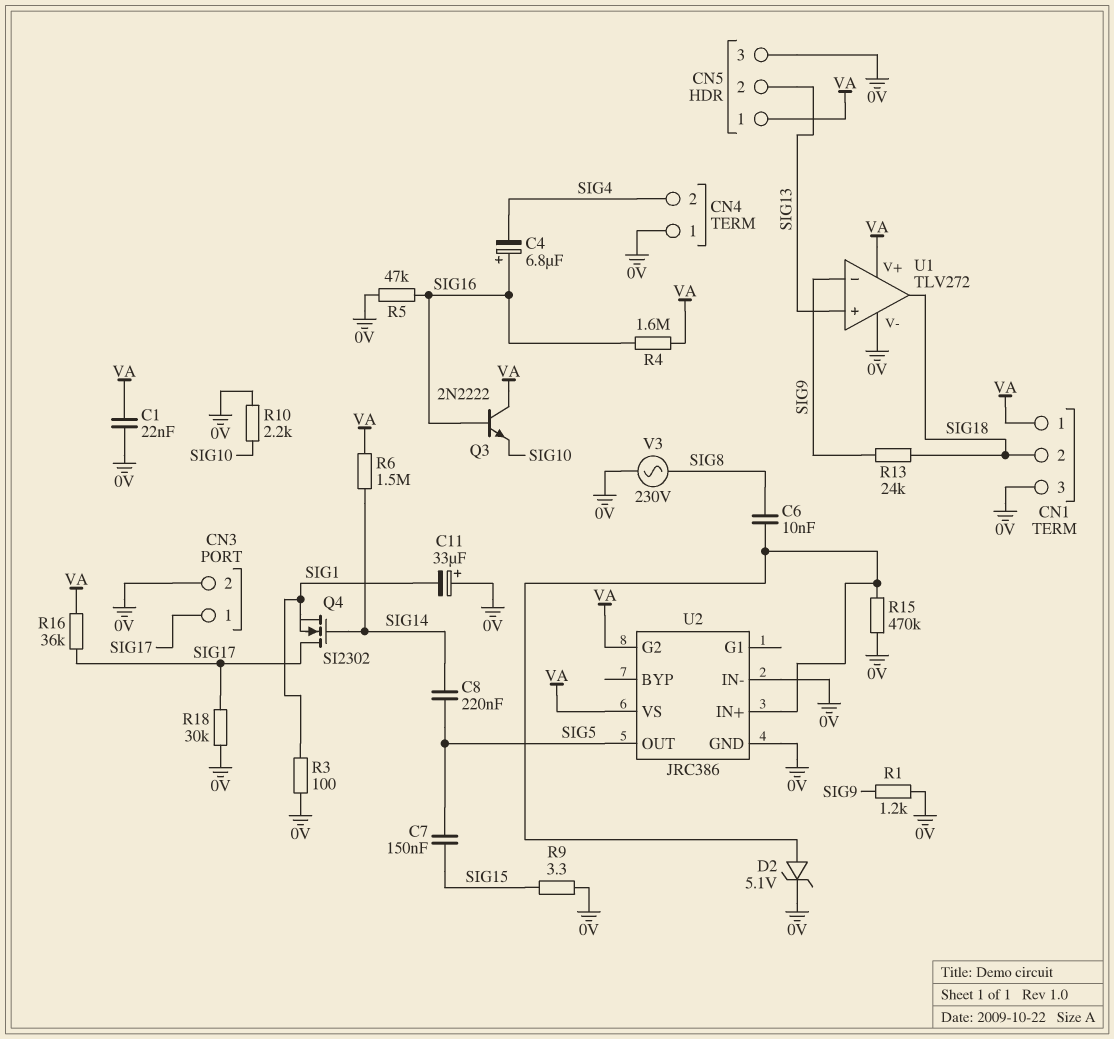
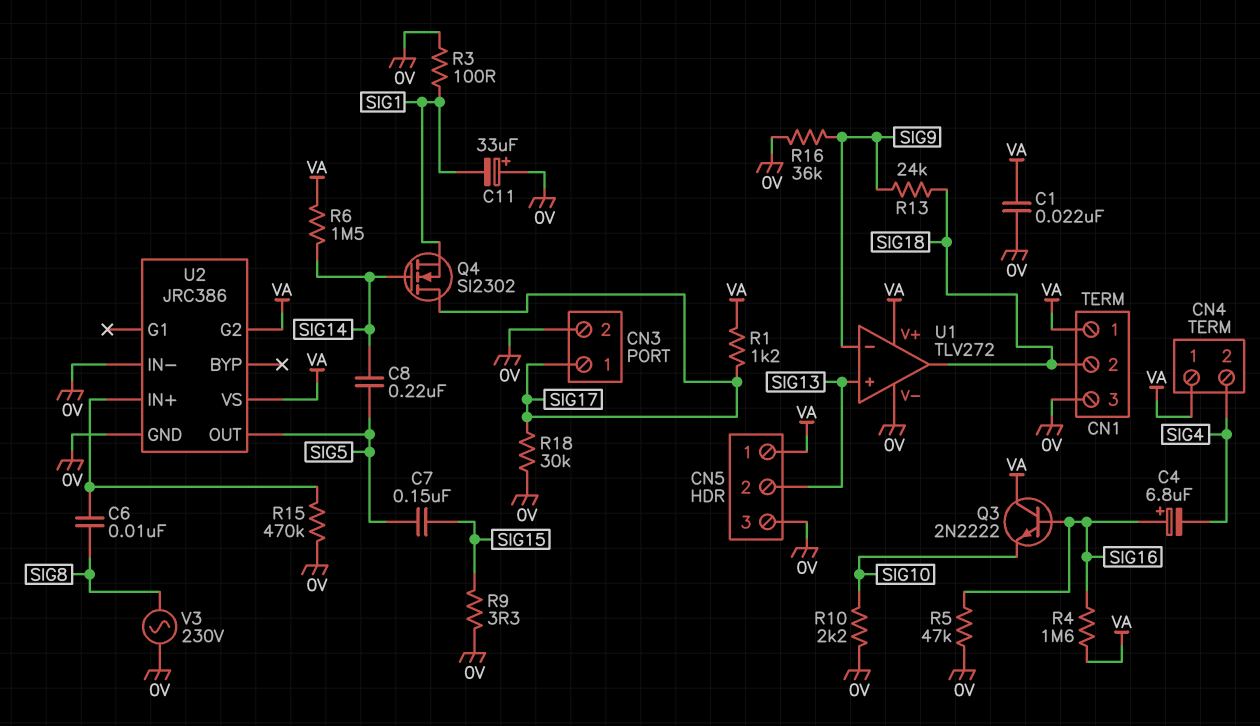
CN4 pin 1: 0V -> VA
D2: zener 5.1V (A U2/IN+, K 0V) -> none
R1: 1.2k (0V, SIG9) -> 1.2k (SIG17, VA)
R16: 36k (SIG17, VA) -> 36k (0V, SIG9)

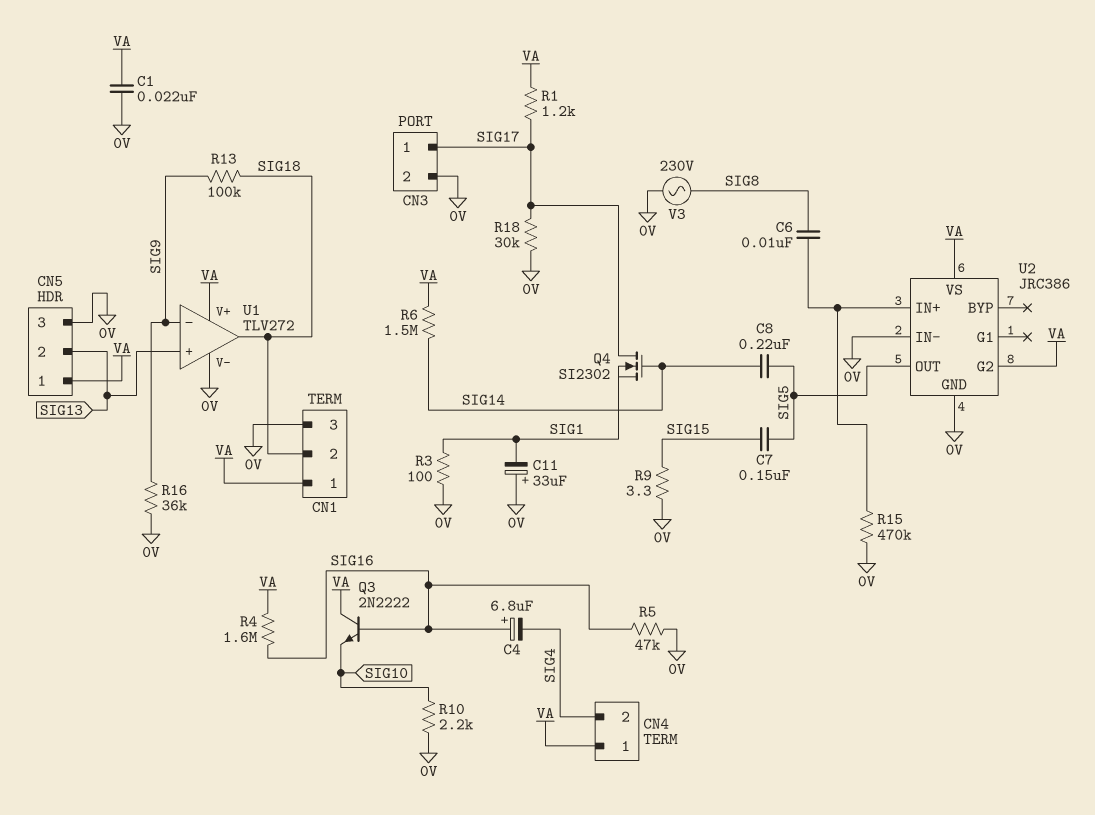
R13: 24k (SIG9, SIG18) -> 100k (SIG9, SIG18)

